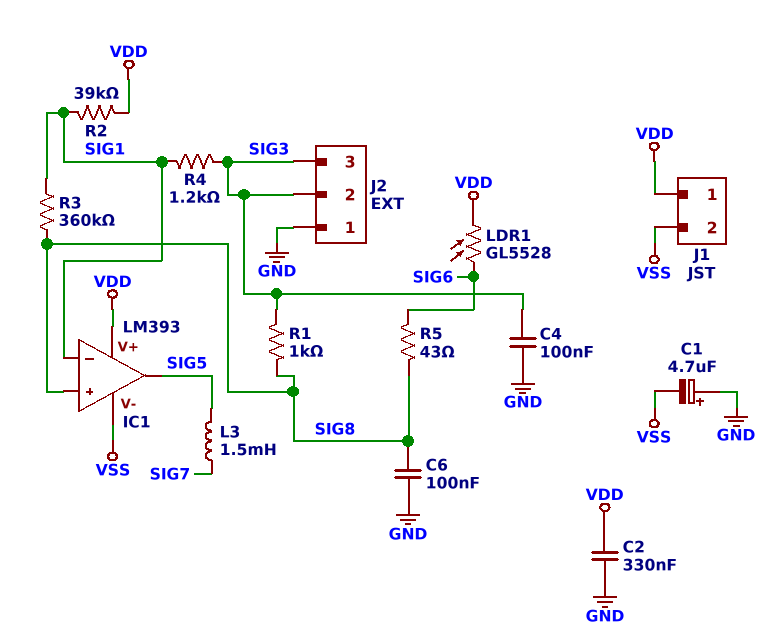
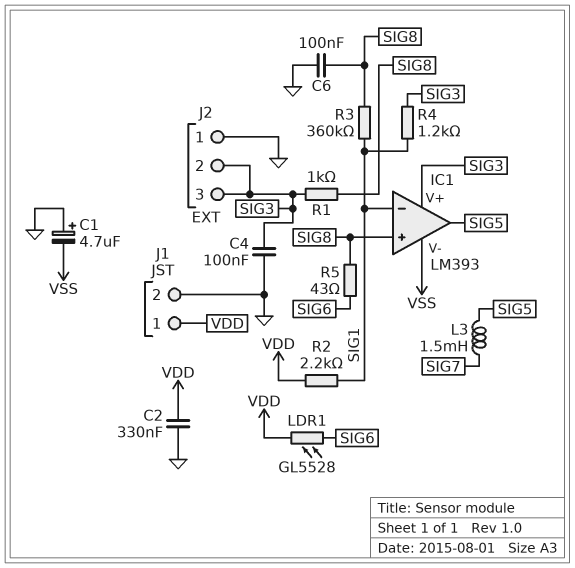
IC1 pin V+: VDD -> SIG3
J1 pin 2: VSS -> GND
R2: 39k (SIG1, VDD) -> 2.2k (SIG1, VDD)

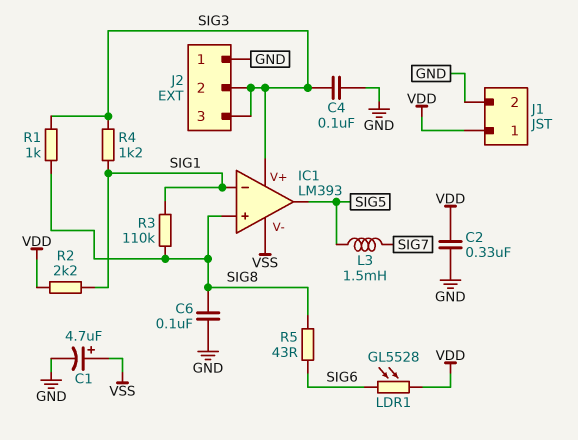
C1: 4.7uF (plus GND, minus VSS) -> 4.7uF (plus VSS, minus GND)
R3: 360k (SIG1, SIG8) -> 110k (SIG1, SIG8)

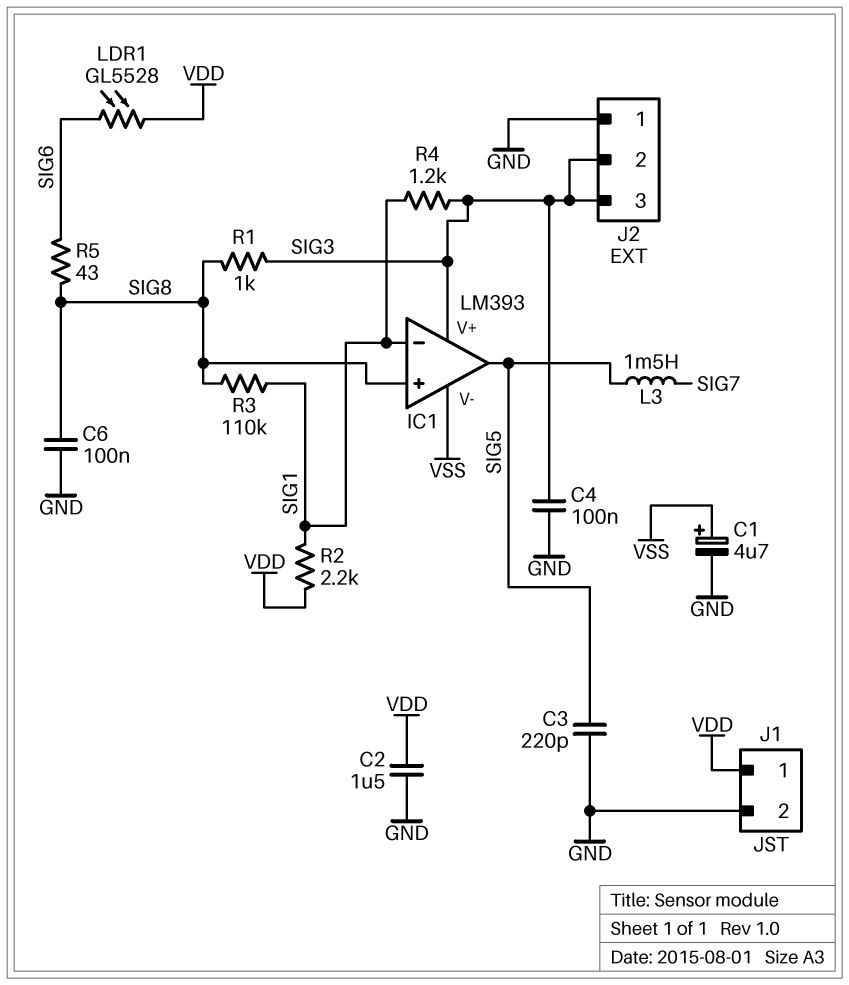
C2: 330nF (GND, VDD) -> 1.5uF (GND, VDD)
C3: none -> 220pF (GND, SIG5)

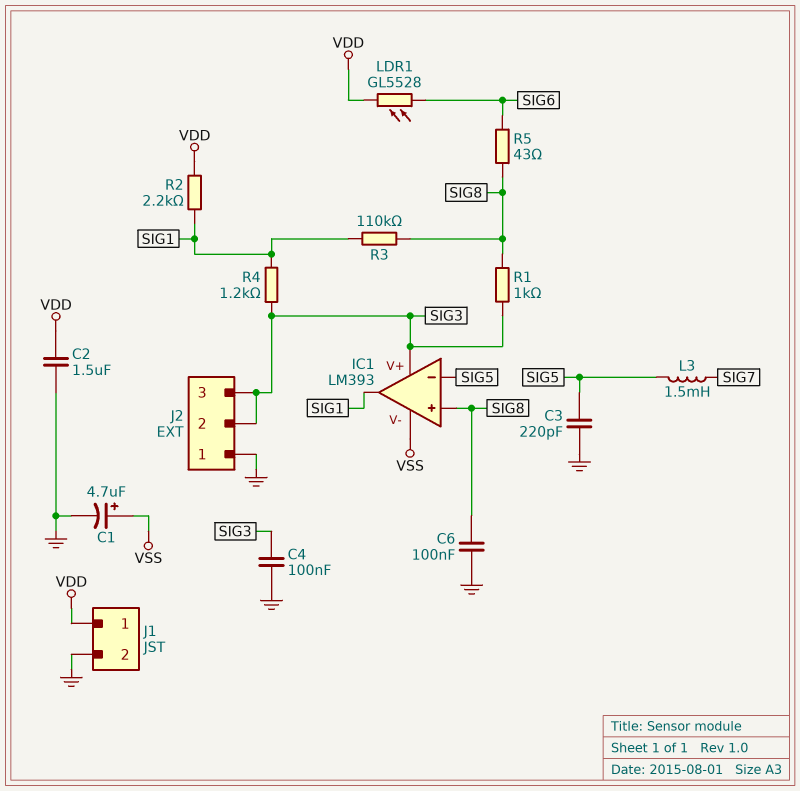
IC1 pin in-: SIG1 -> SIG5
IC1 pin out: SIG5 -> SIG1

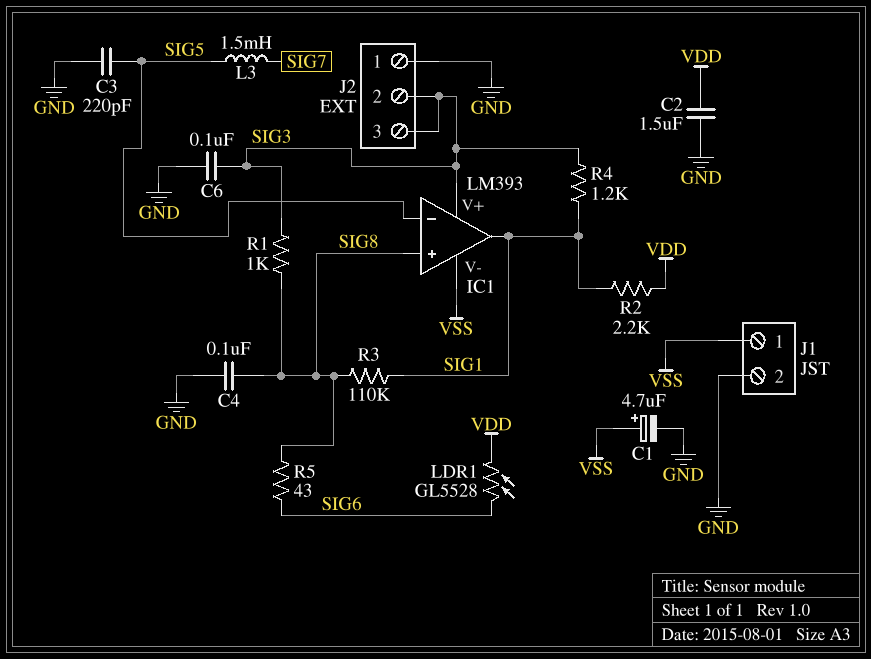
C4: 100nF (GND, SIG3) -> 100nF (GND, SIG8)
C6: 100nF (GND, SIG8) -> 100nF (GND, SIG3)
J1 pin 1: VDD -> VSS

